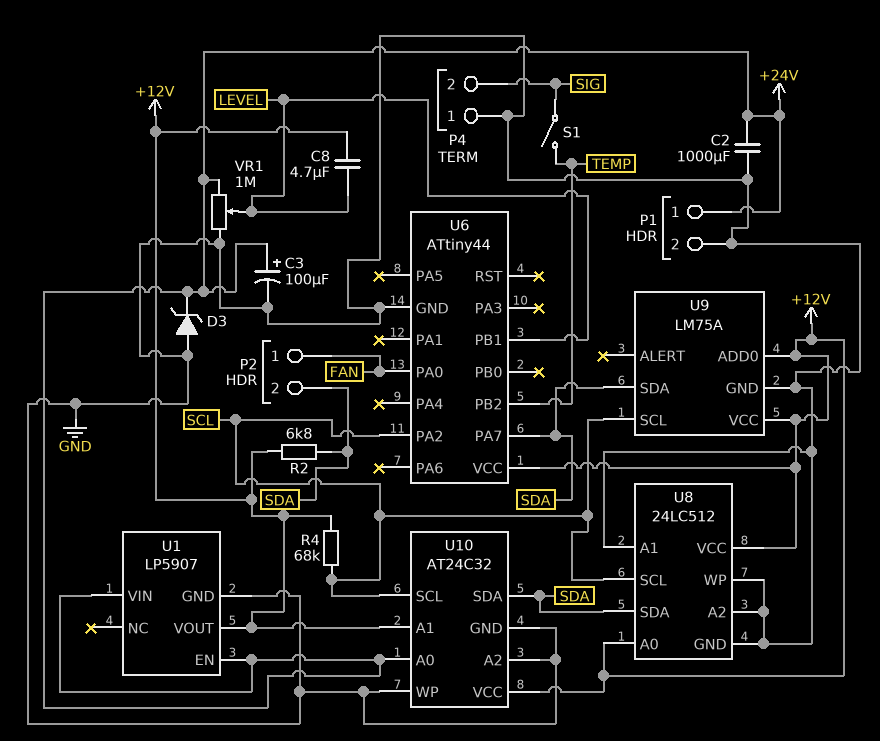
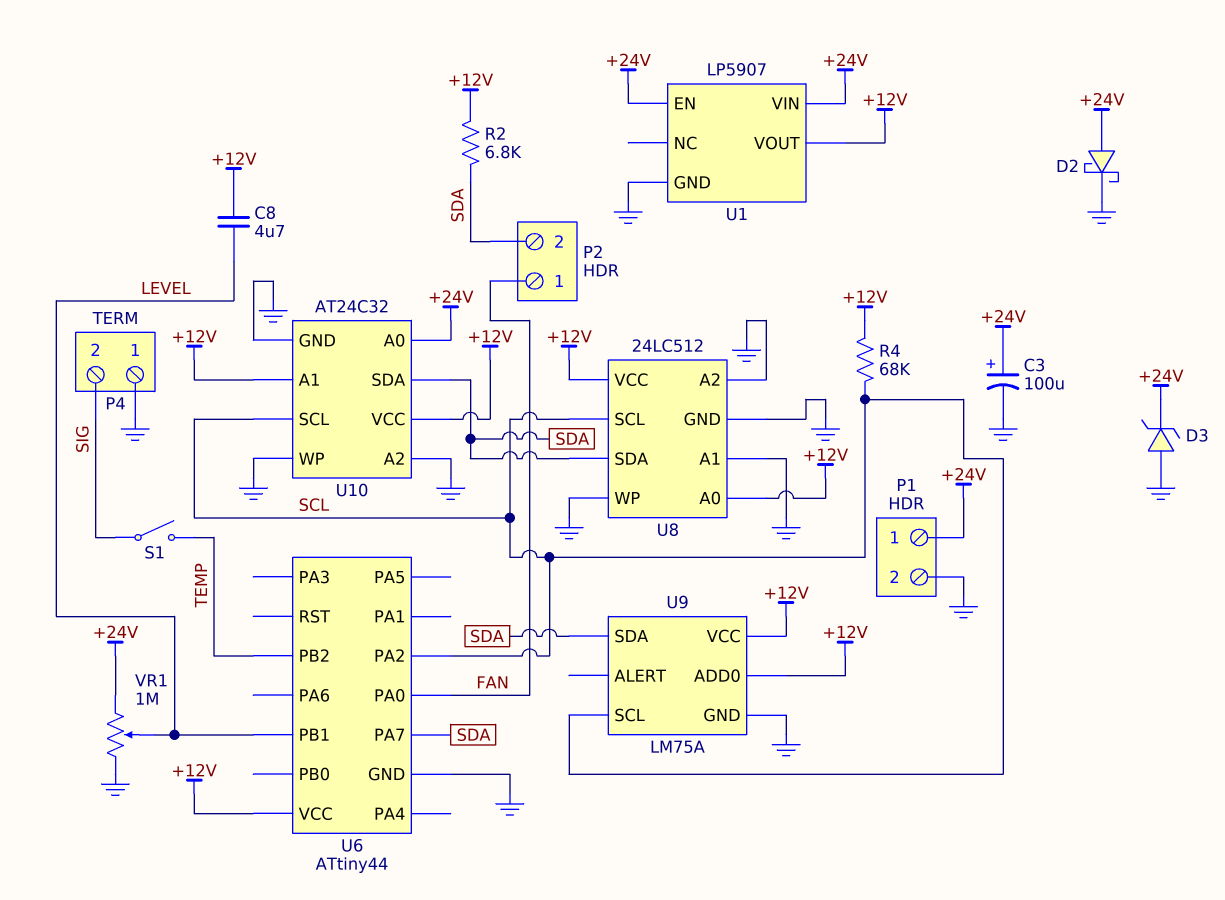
C2: 1000uF (+24V, GND) -> none
D2: none -> schottky (A +24V, K GND)

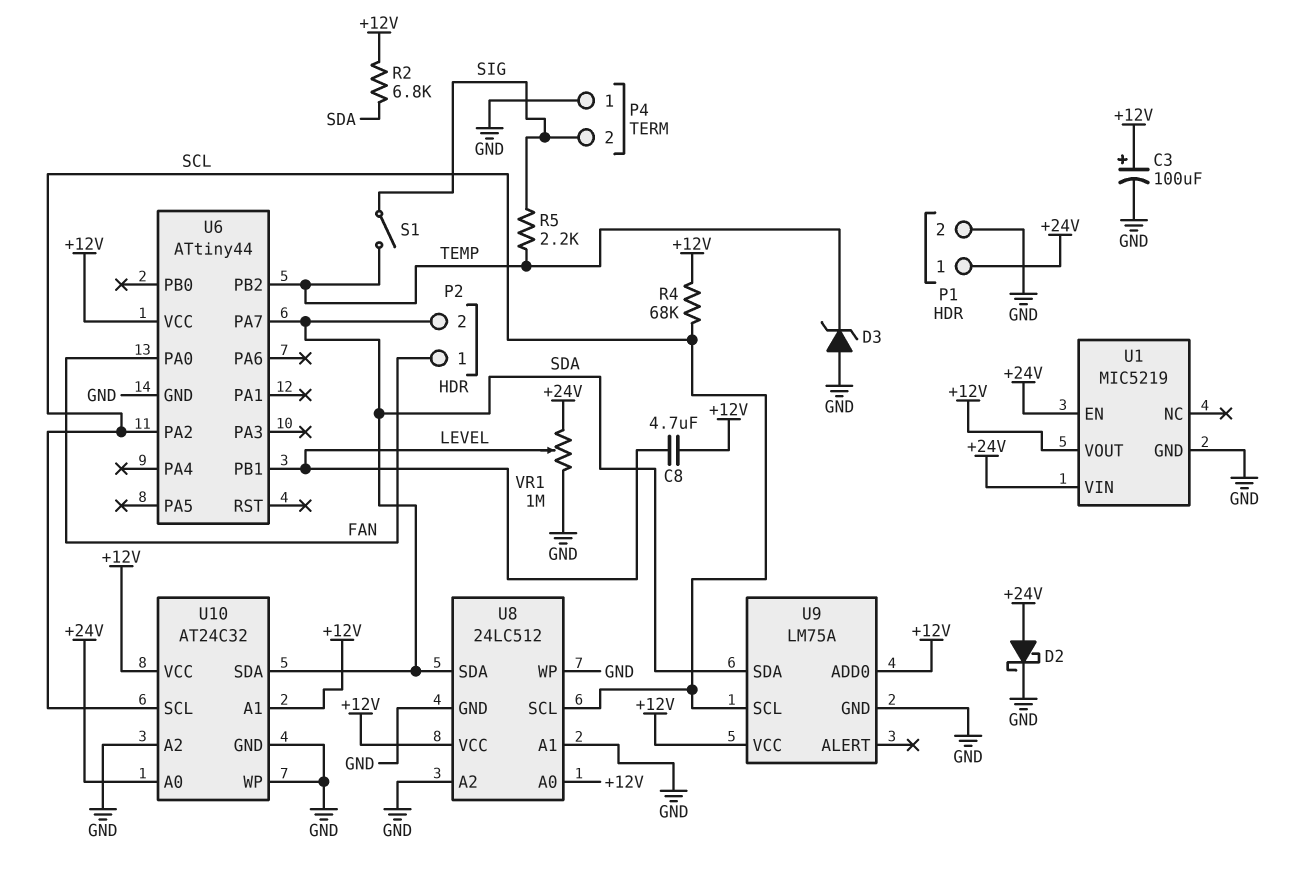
C3: 100uF (plus +24V, minus GND) -> 100uF (plus +12V, minus GND)
D3: zener (A GND, K +24V) -> zener (A GND, K TEMP)
R5: none -> 2.2k (SIG, TEMP)
U1: LP5907 -> MIC5219

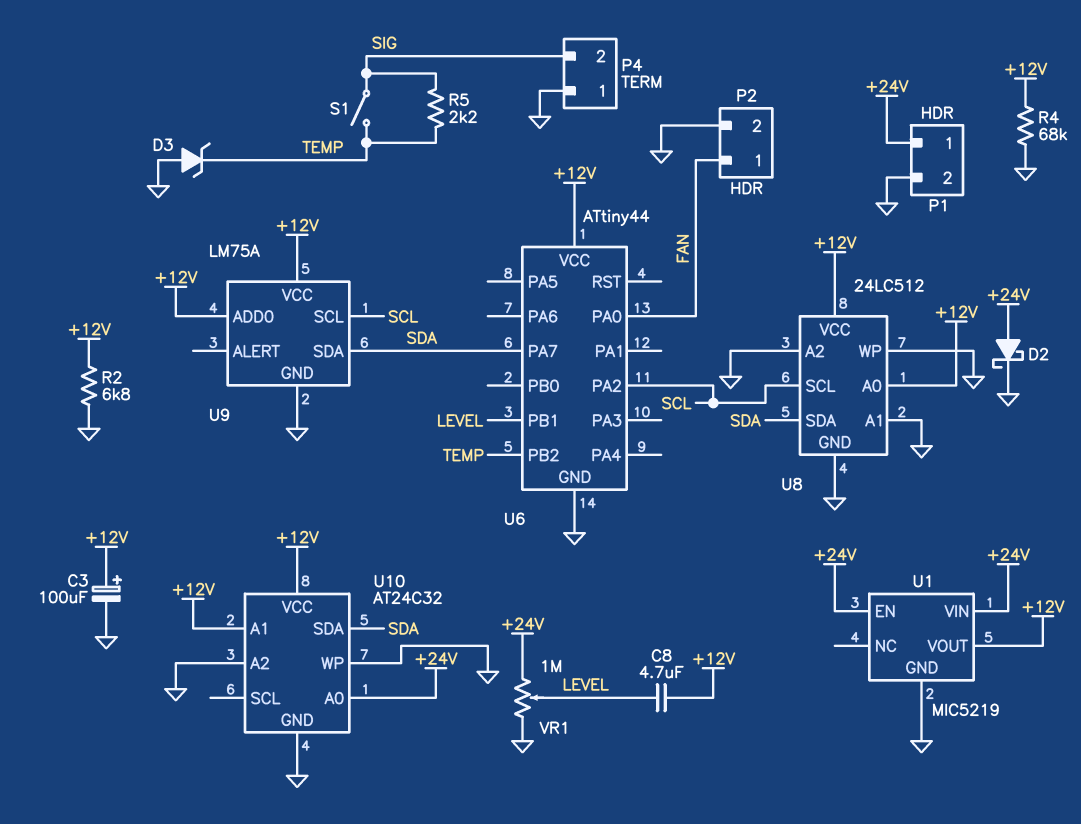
P2 pin 2: SDA -> GND
R2: 6.8k (+12V, SDA) -> 6.8k (+12V, GND)
R4: 68k (+12V, SCL) -> 68k (+12V, GND)
U10 pin SCL: SCL -> none

